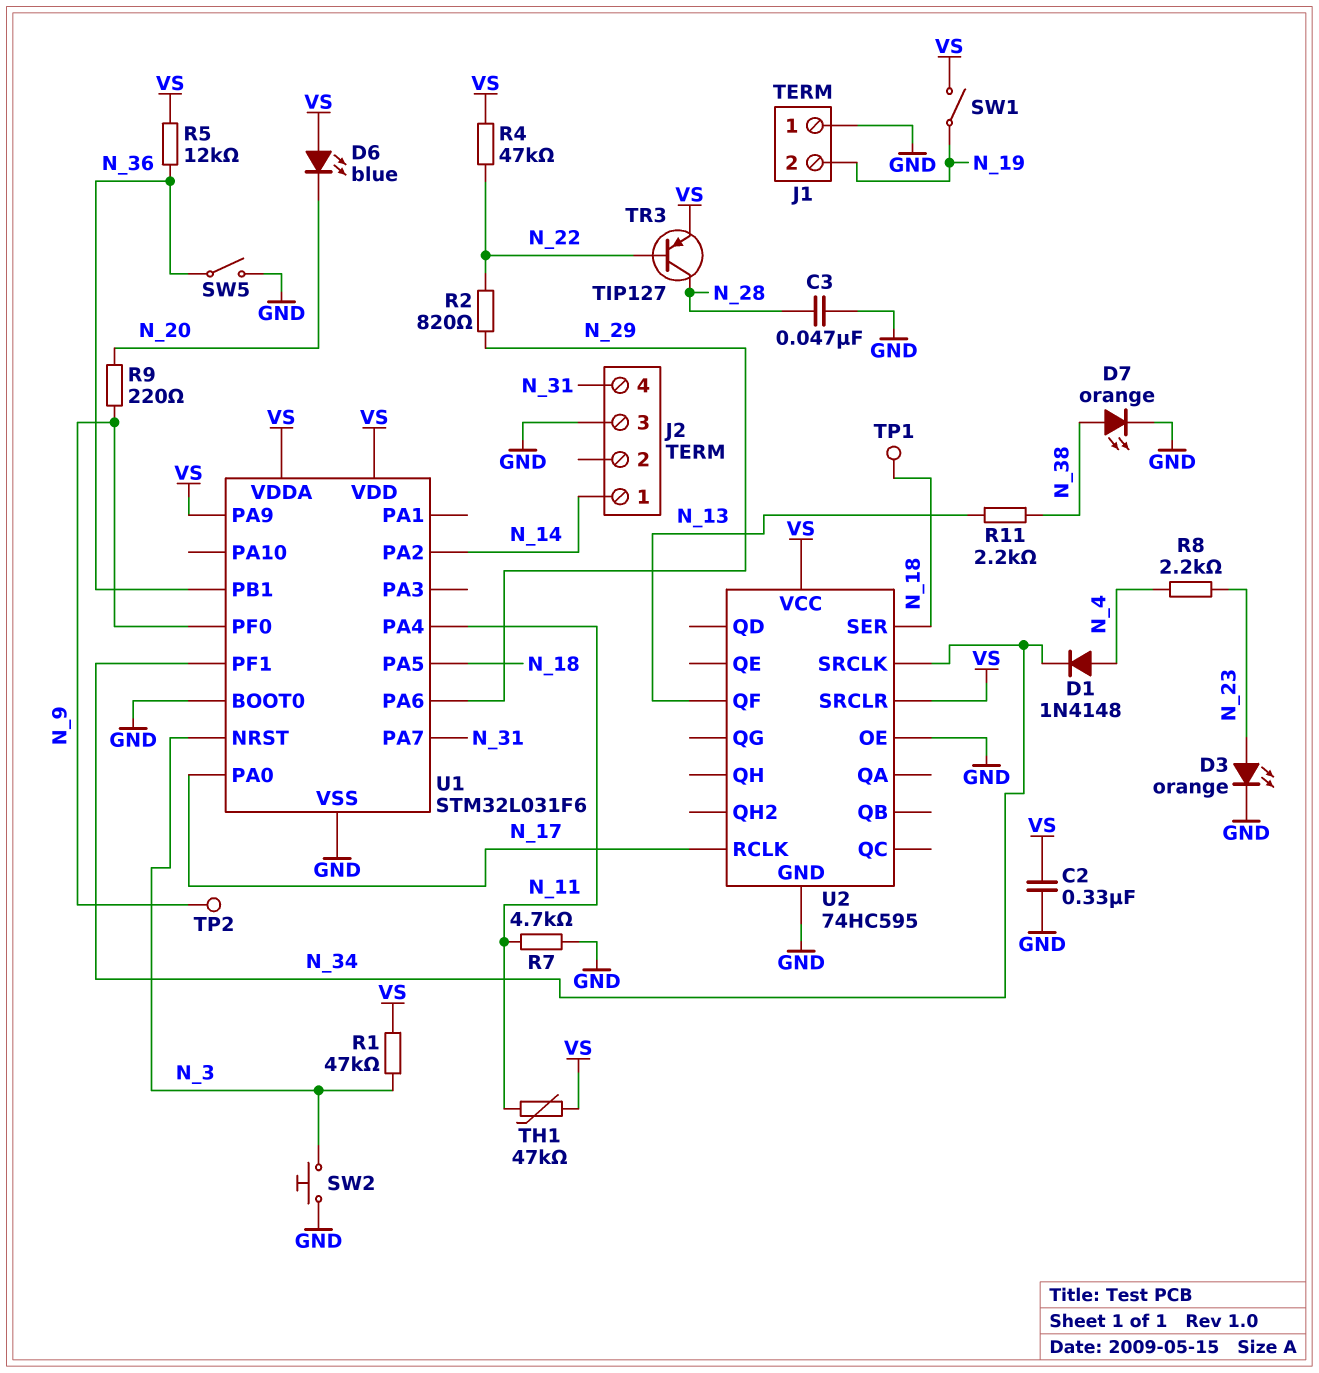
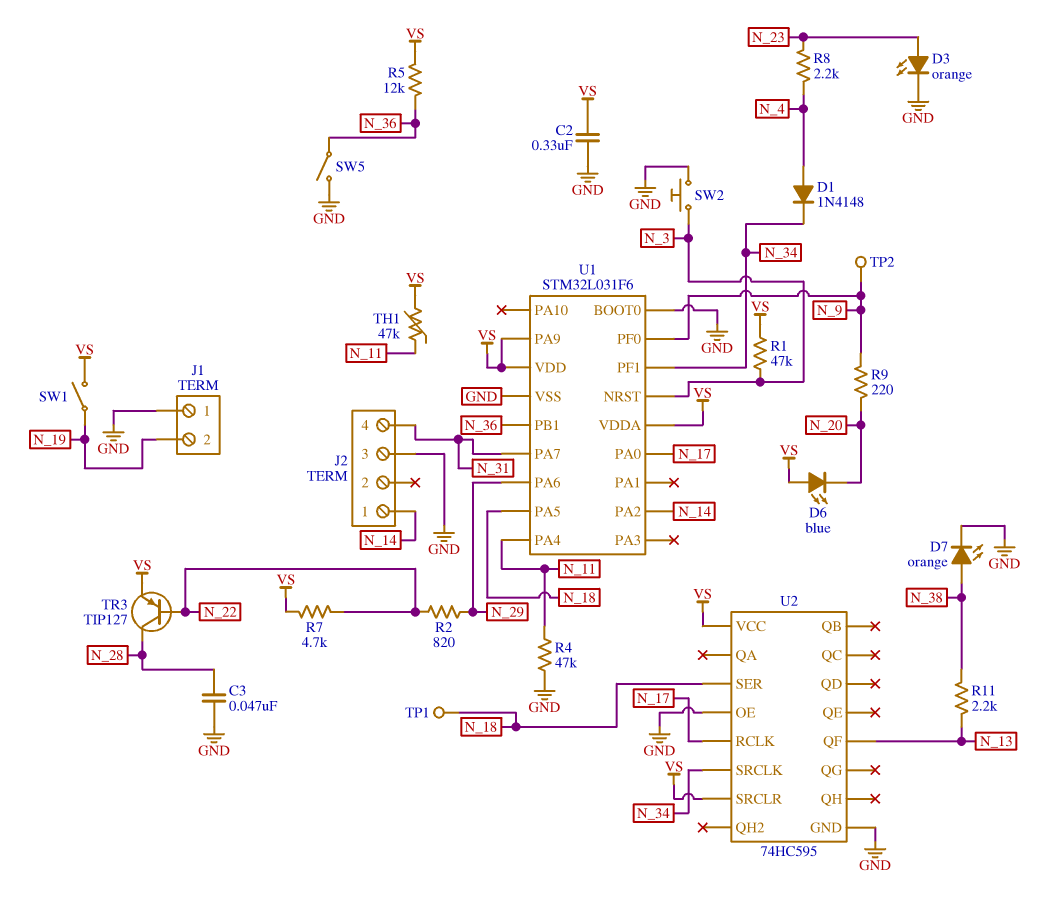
R4: 47k (N_22, VS) -> 47k (GND, N_11)
R7: 4.7k (GND, N_11) -> 4.7k (N_22, VS)

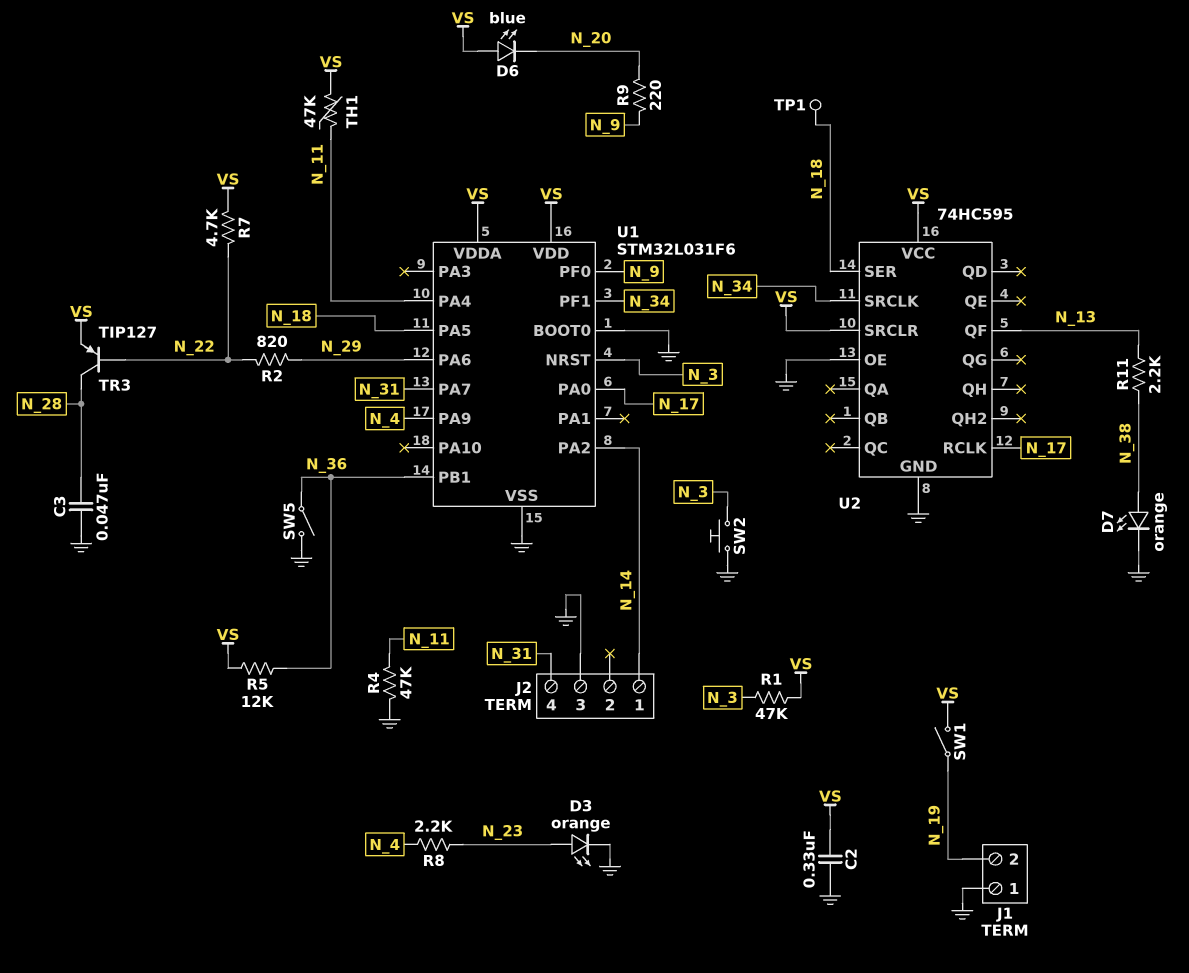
D1: diode 1N4148 (A N_4, K N_34) -> none
TP2: test point (N_9) -> none
U1 pin PA9: VS -> N_4

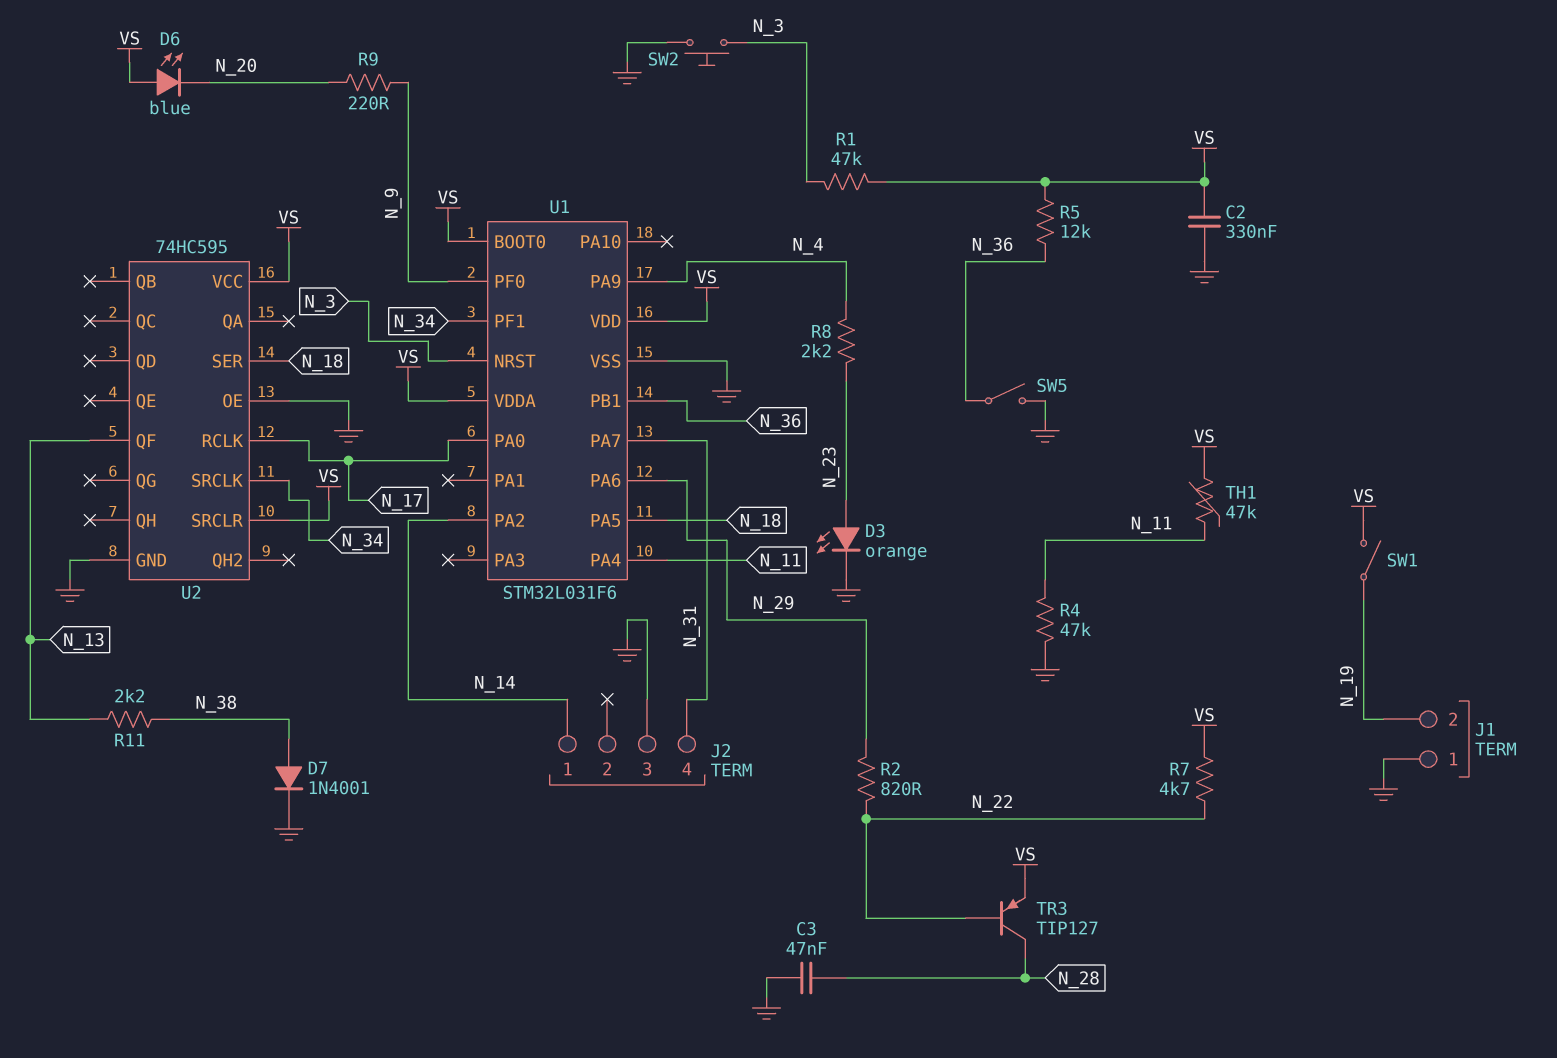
D7: LED orange (A N_38, K GND) -> diode 1N4001 (A N_38, K GND)
TP1: test point (N_18) -> none
U1 pin BOOT0: GND -> VS

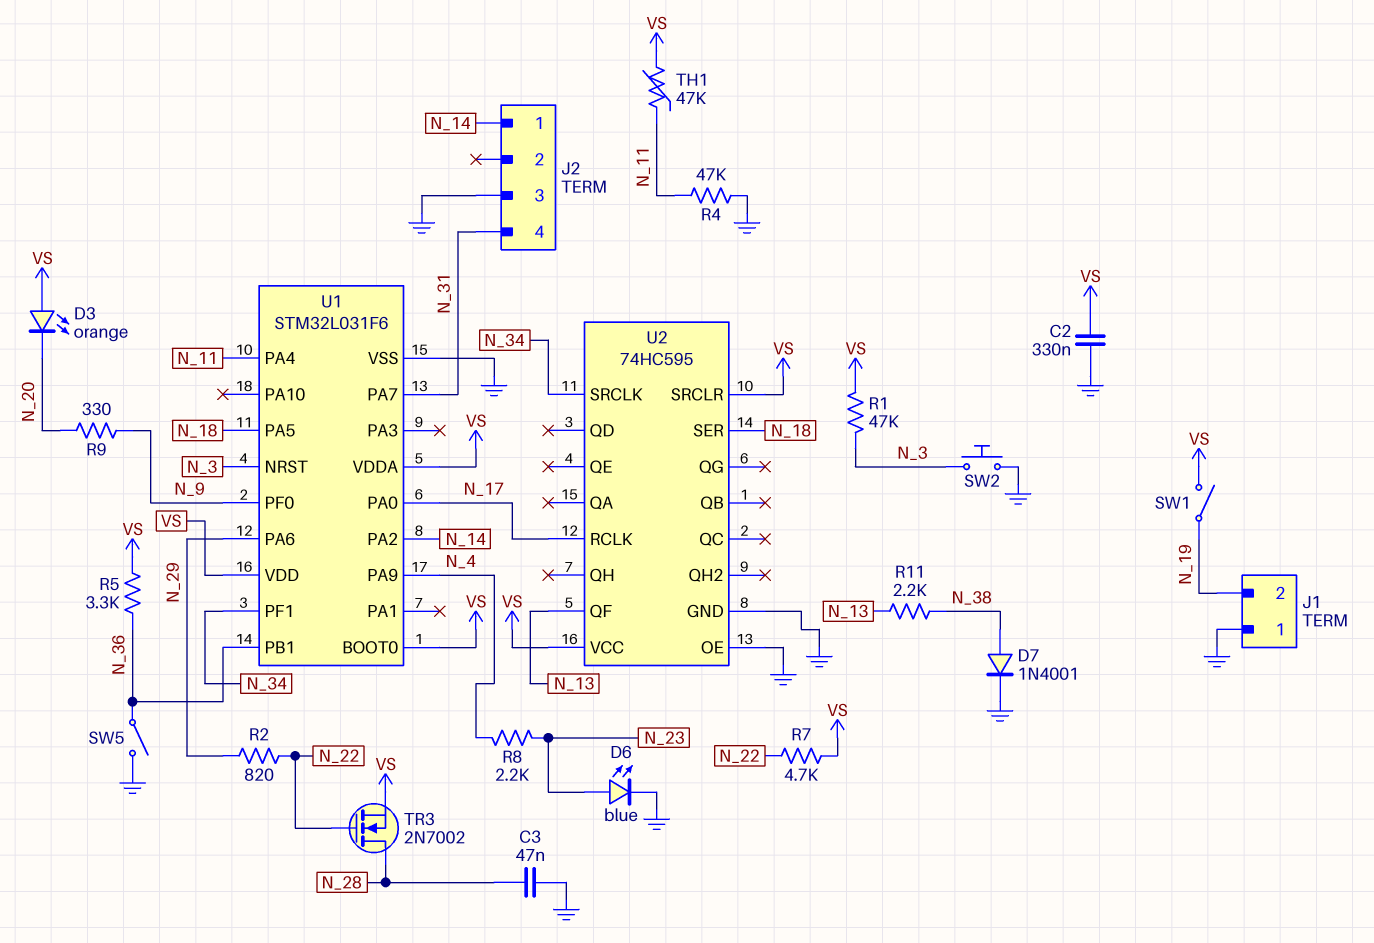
D3: LED orange (A N_23, K GND) -> LED orange (A VS, K N_20)
D6: LED blue (A VS, K N_20) -> LED blue (A N_23, K GND)
R5: 12k (N_36, VS) -> 3.3k (N_36, VS)
R9: 220 (N_9, N_20) -> 330 (N_9, N_20)
TR3: PNP TIP127 (B N_22, C N_28, E VS) -> NMOS 2N7002 (G N_22, D N_28, S VS)

